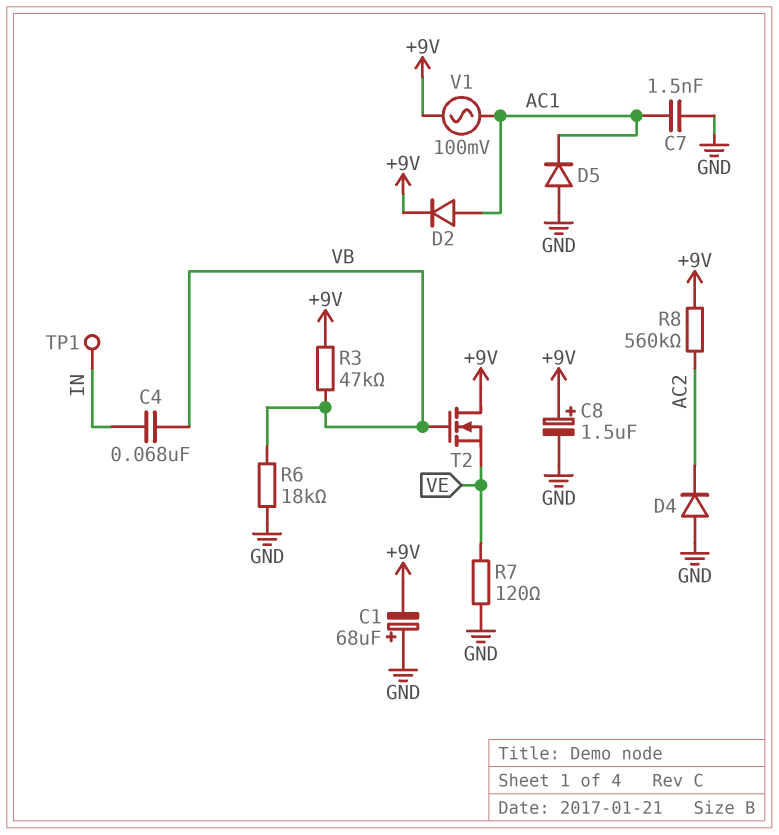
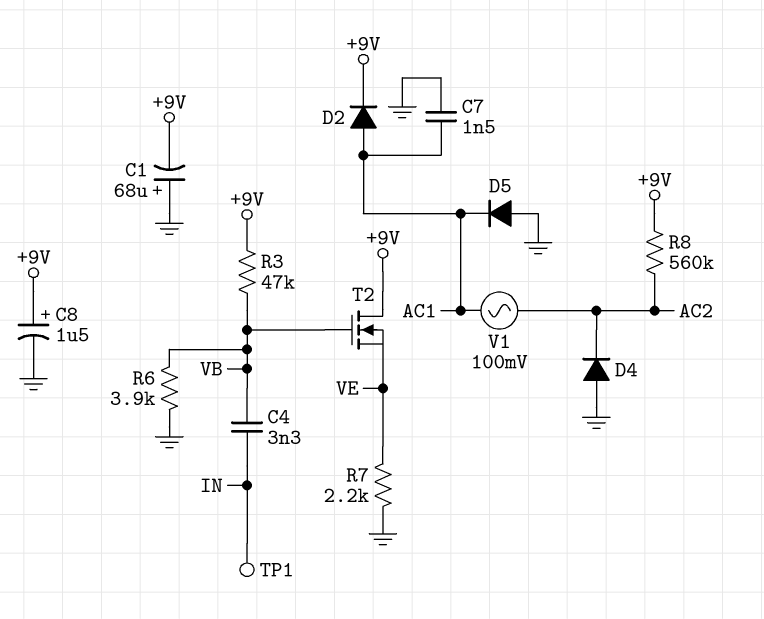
C4: 68nF (IN, VB) -> 3.3nF (IN, VB)
R6: 18k (GND, VB) -> 3.9k (GND, VB)
R7: 120 (GND, VE) -> 2.2k (GND, VE)
V1: AC 100mV (+9V, AC1) -> AC 100mV (AC1, AC2)

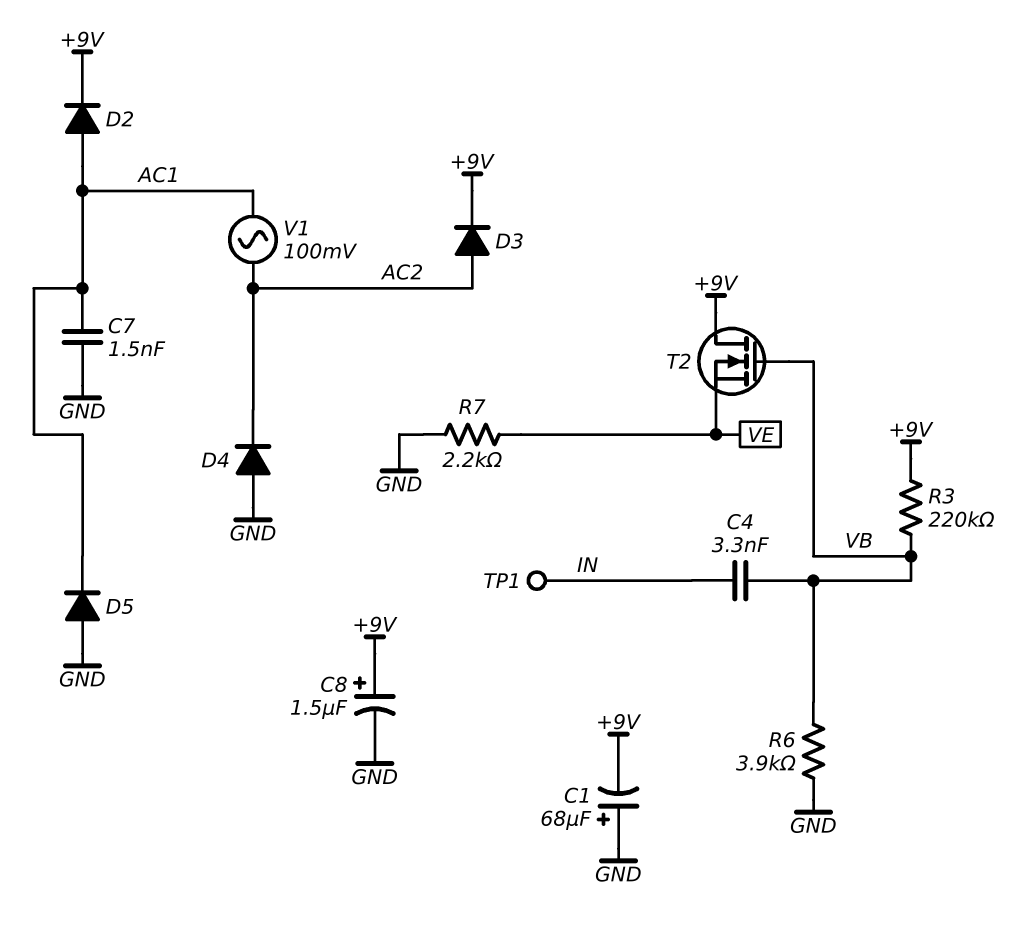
D3: none -> diode (A AC2, K +9V)
R3: 47k (+9V, VB) -> 220k (+9V, VB)
R8: 560k (+9V, AC2) -> none

